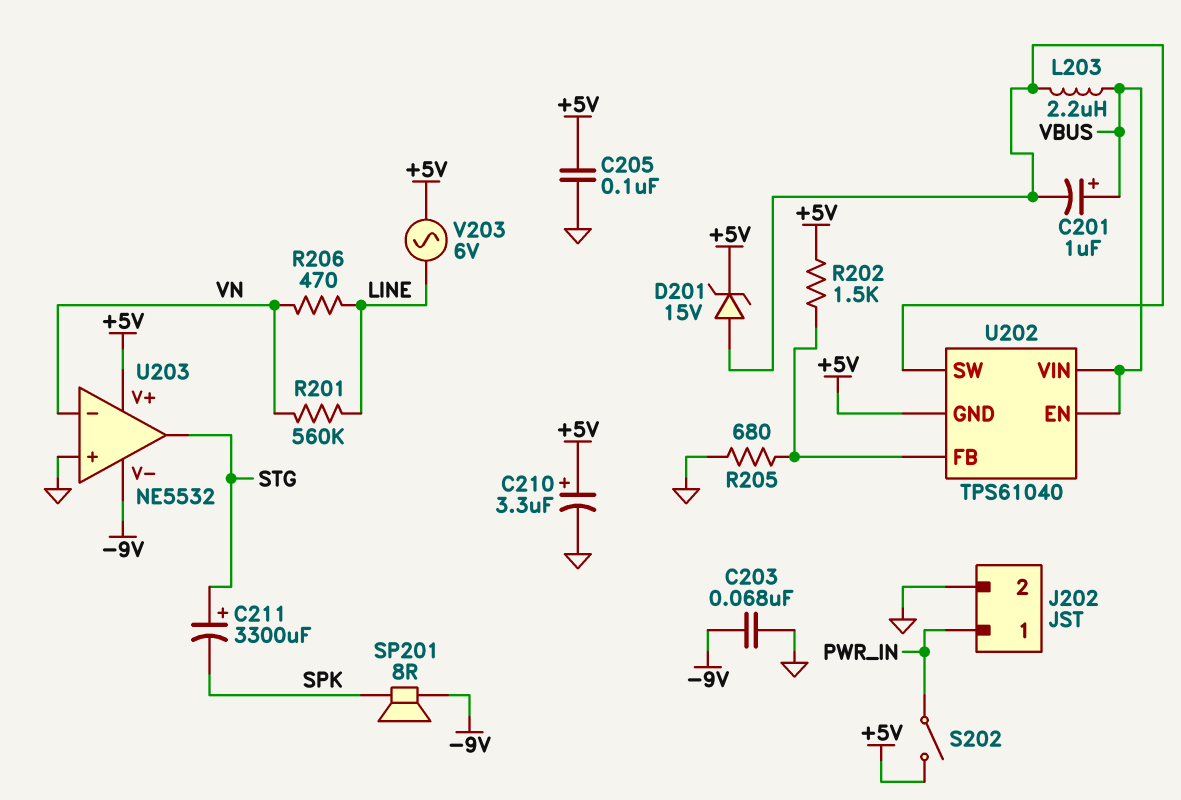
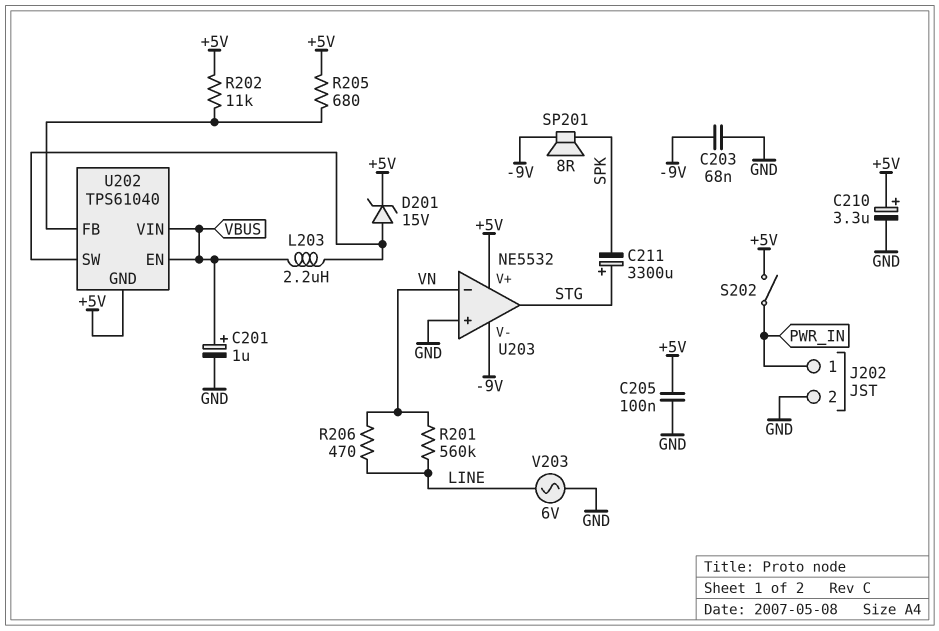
C201: 1uF (plus VBUS, minus U202/SW) -> 1uF (plus VBUS, minus GND)
R202: 1.5k (+5V, U202/FB) -> 11k (+5V, U202/FB)
R205: 680 (GND, U202/FB) -> 680 (+5V, U202/FB)
V203: AC 6V (+5V, LINE) -> AC 6V (GND, LINE)

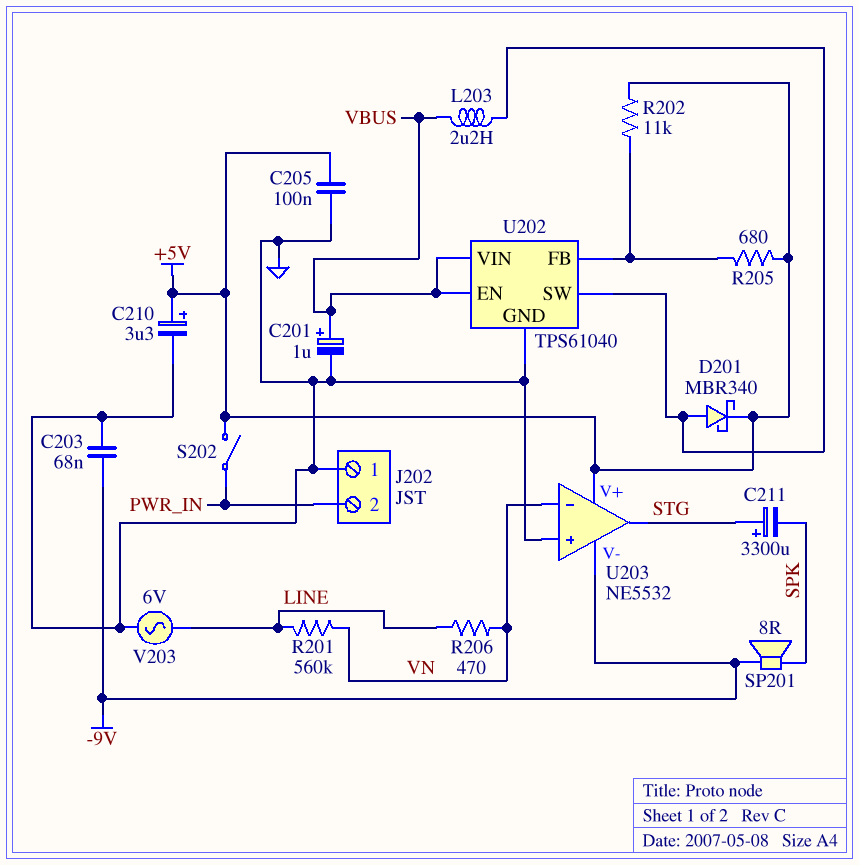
D201: zener 15V (A U202/SW, K +5V) -> schottky MBR340 (A U202/SW, K +5V)
J202 pin 1: PWR_IN -> GND
J202 pin 2: GND -> PWR_IN
U202 pin GND: +5V -> GND

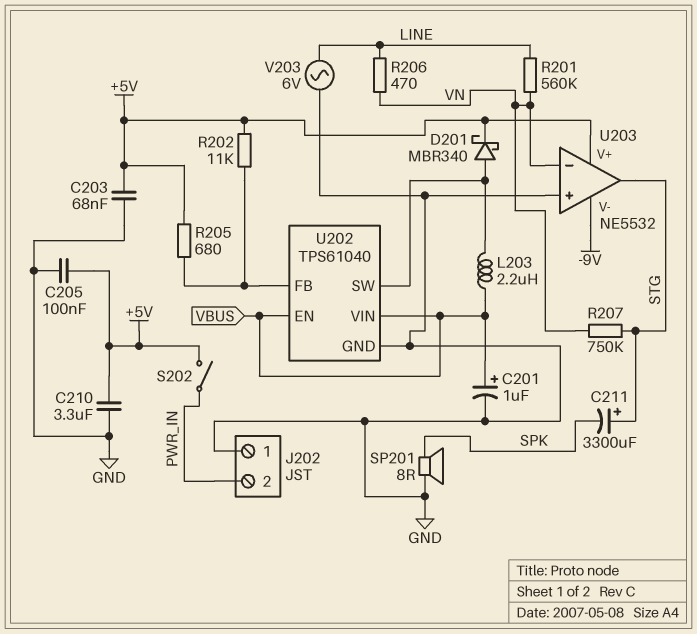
C203: 68nF (-9V, GND) -> 68nF (+5V, GND)
C210: 3.3uF (plus +5V, minus GND) -> 3.3uF (+5V, GND)
R207: none -> 750k (STG, VN)
SP201: speaker 8R (-9V, SPK) -> speaker 8R (GND, SPK)

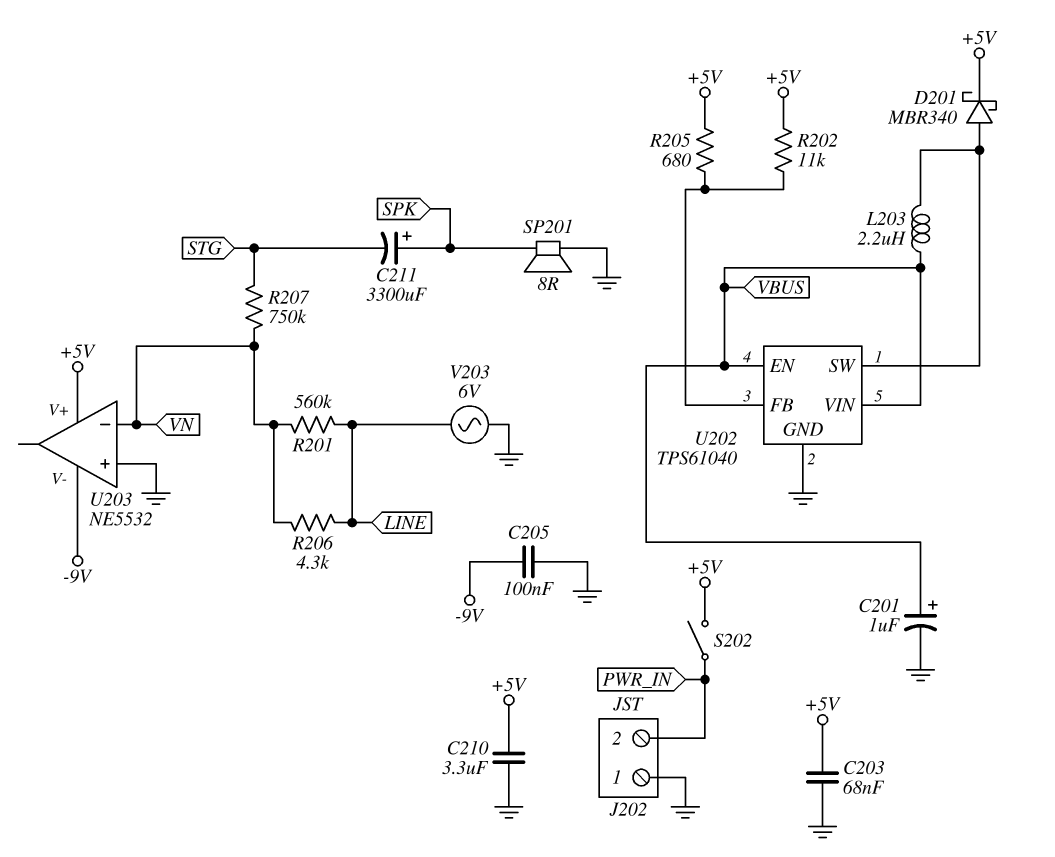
C205: 100nF (+5V, GND) -> 100nF (-9V, GND)
C211: 3300uF (plus STG, minus SPK) -> 3300uF (plus SPK, minus STG)
R206: 470 (LINE, VN) -> 4.3k (LINE, VN)
U203 pin out: STG -> none

